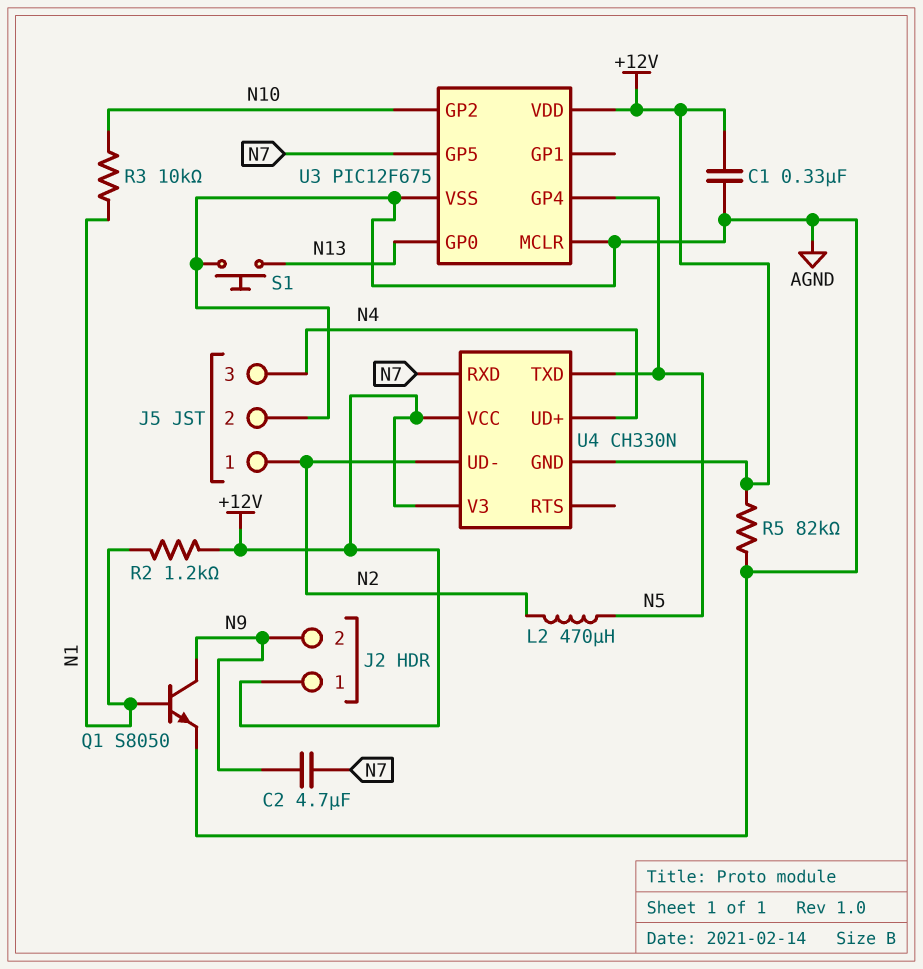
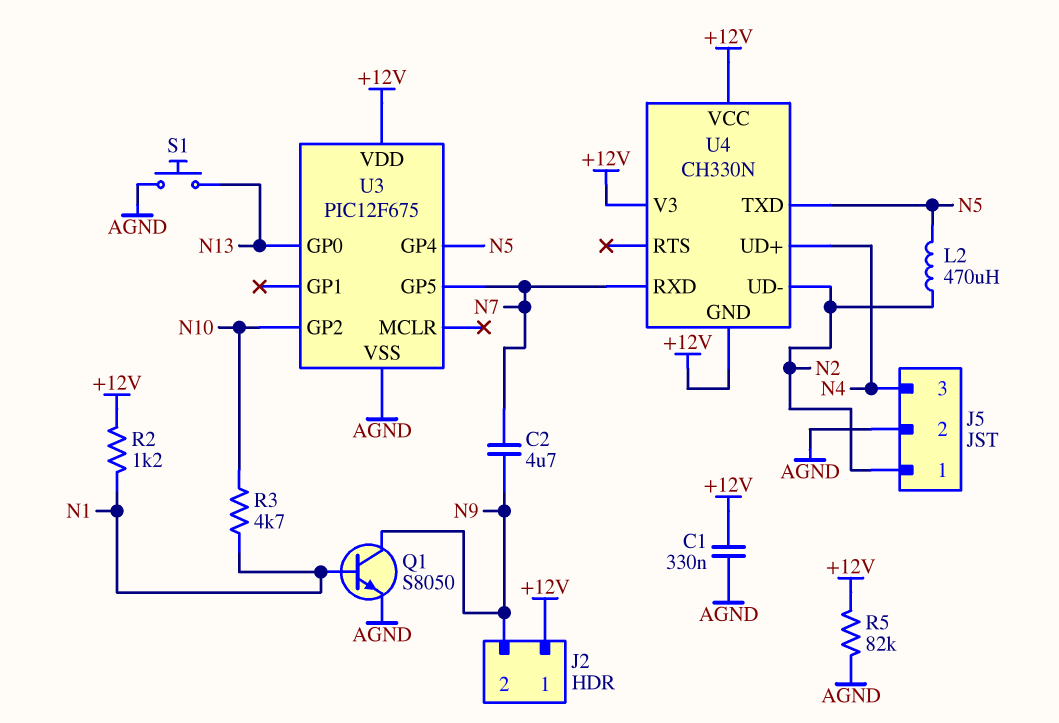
R3: 10k (N1, N10) -> 4.7k (N1, N10)
U3 pin MCLR: AGND -> none

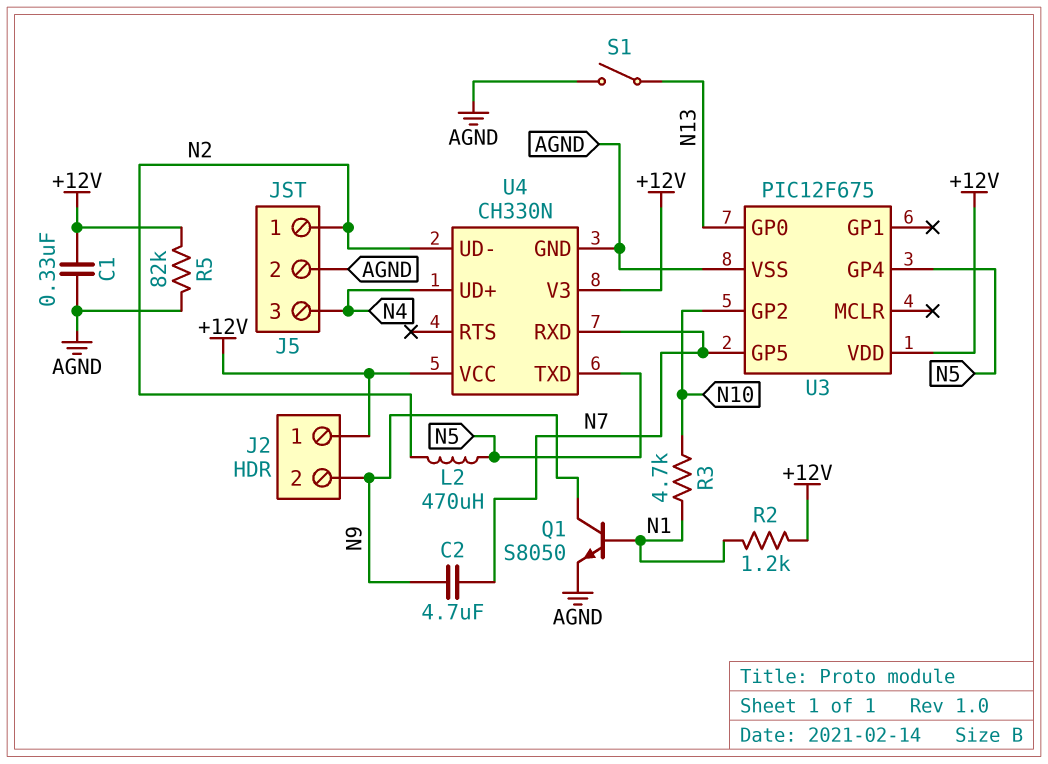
S1: button (AGND, N13) -> switch (AGND, N13)
U4 pin GND: +12V -> AGND

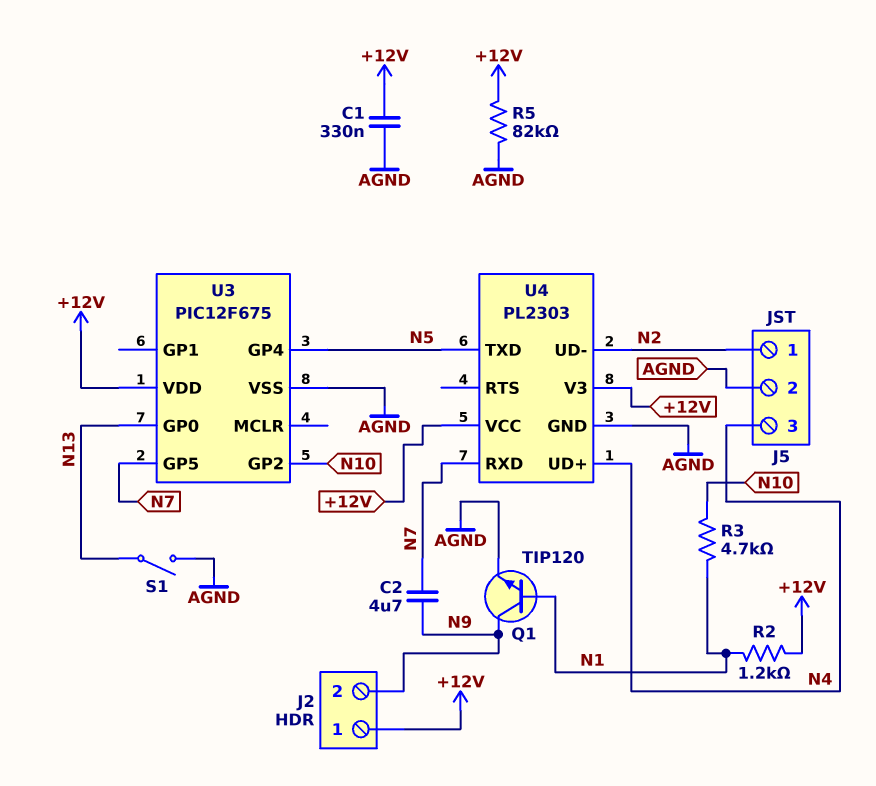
L2: 470uH (N2, N5) -> none
Q1: NPN S8050 (B N1, C N9, E AGND) -> NPN TIP120 (B N1, C N9, E AGND)
U4: CH330N -> PL2303

